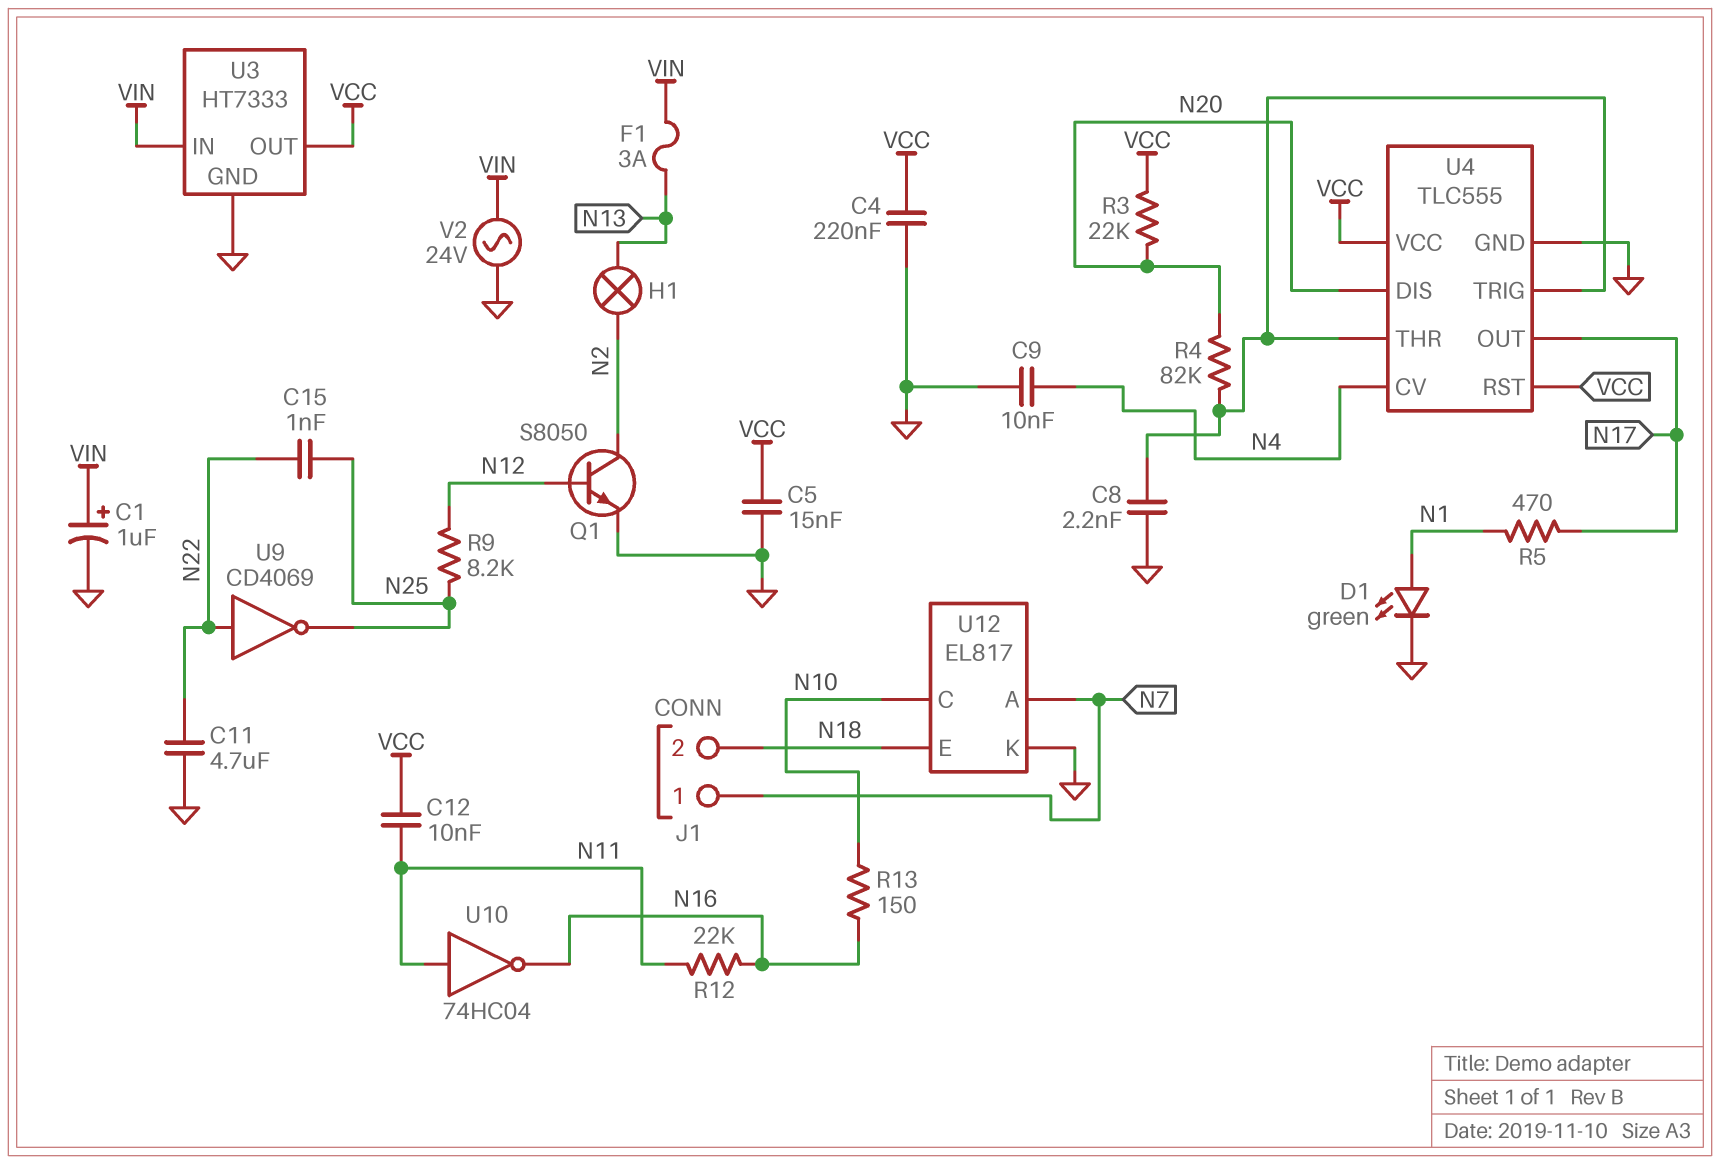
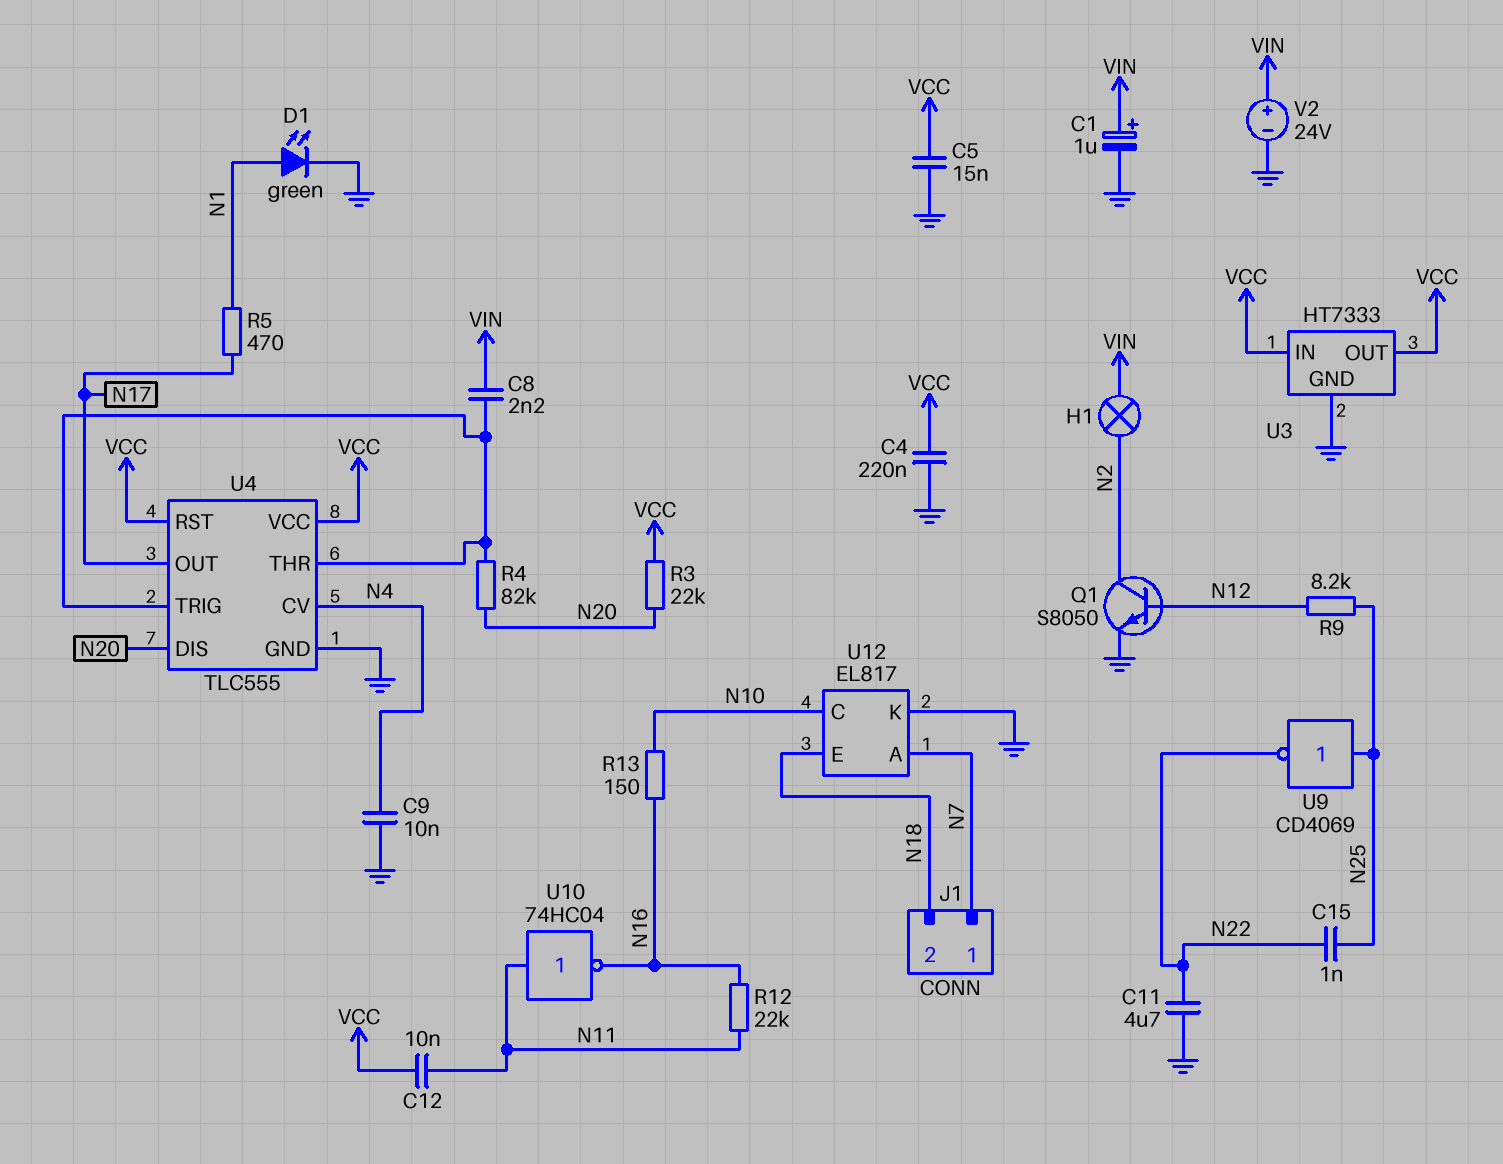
C8: 2.2nF (GND, U4/THR) -> 2.2nF (U4/THR, VIN)
F1: 3A (N13, VIN) -> none
H1: lamp (N2, N13) -> lamp (N2, VIN)
U3 pin IN: VIN -> VCC
U9: NOT CD4069 (in N22, out N25) -> NOT CD4069 (in N25, out N22)
V2: AC 24V (GND, VIN) -> 24V (plus VIN, minus GND)

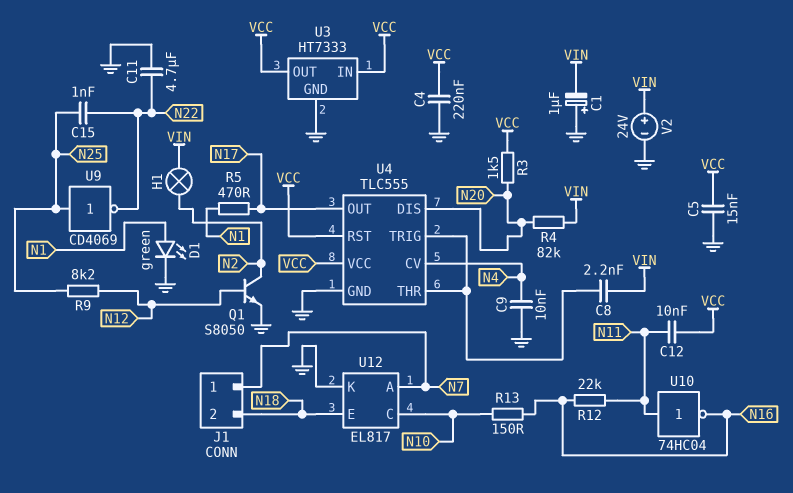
C1: 1uF (plus VIN, minus GND) -> 1uF (plus GND, minus VIN)
R3: 22k (N20, VCC) -> 1.5k (N20, VCC)
R4: 82k (N20, U4/THR) -> 82k (N20, VIN)

